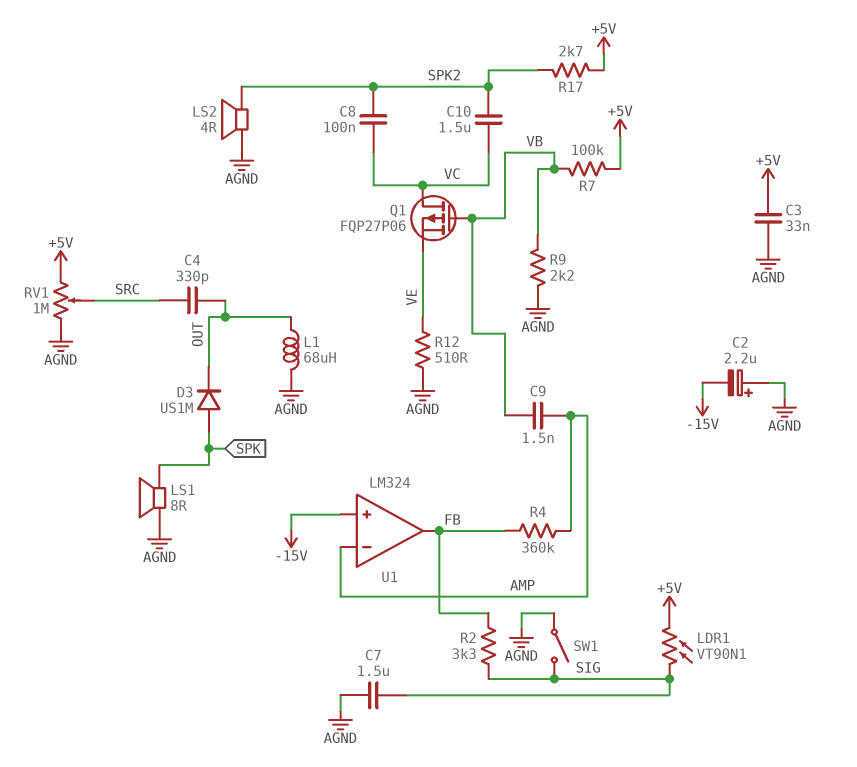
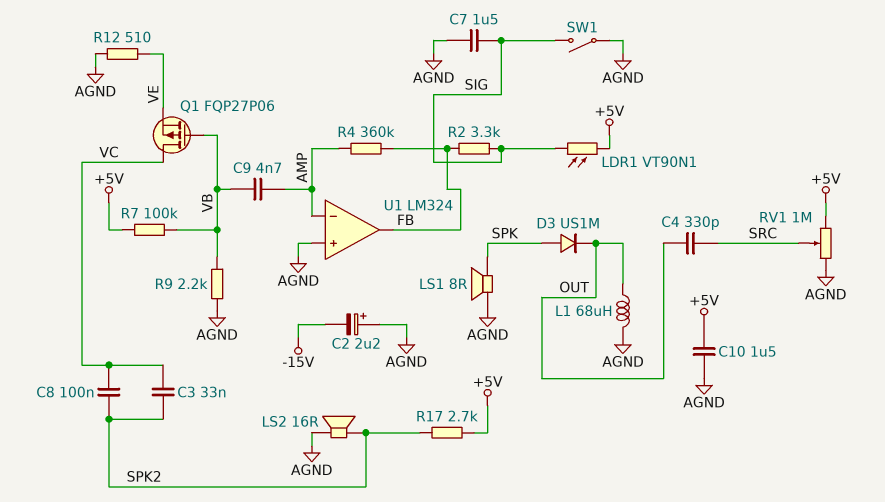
C3: 33nF (+5V, AGND) -> 33nF (SPK2, VC)
C9: 1.5nF (AMP, VB) -> 4.7nF (AMP, VB)
C10: 1.5uF (SPK2, VC) -> 1.5uF (+5V, AGND)
LS2: speaker 4R (AGND, SPK2) -> speaker 16R (AGND, SPK2)
U1 pin in+: -15V -> AGND

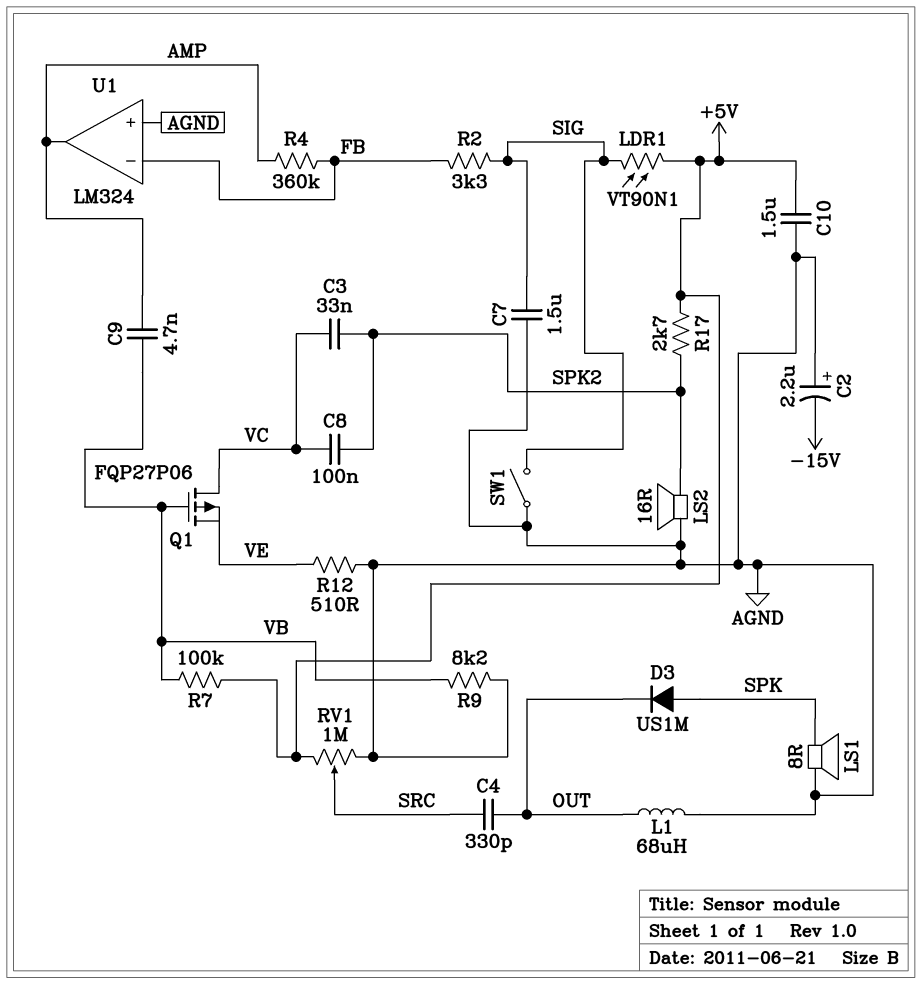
R9: 2.2k (AGND, VB) -> 8.2k (AGND, VB)
U1 pin in-: AMP -> FB
U1 pin out: FB -> AMP

